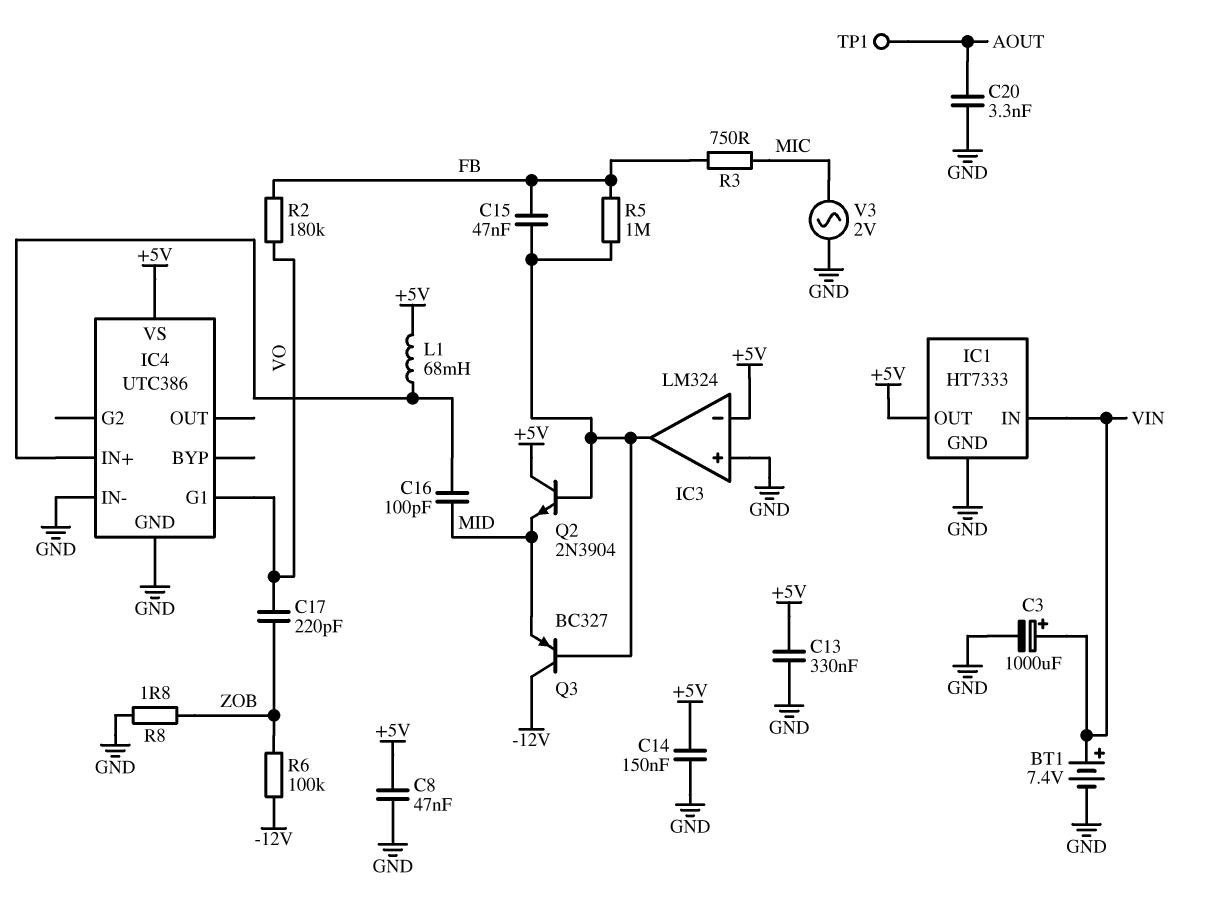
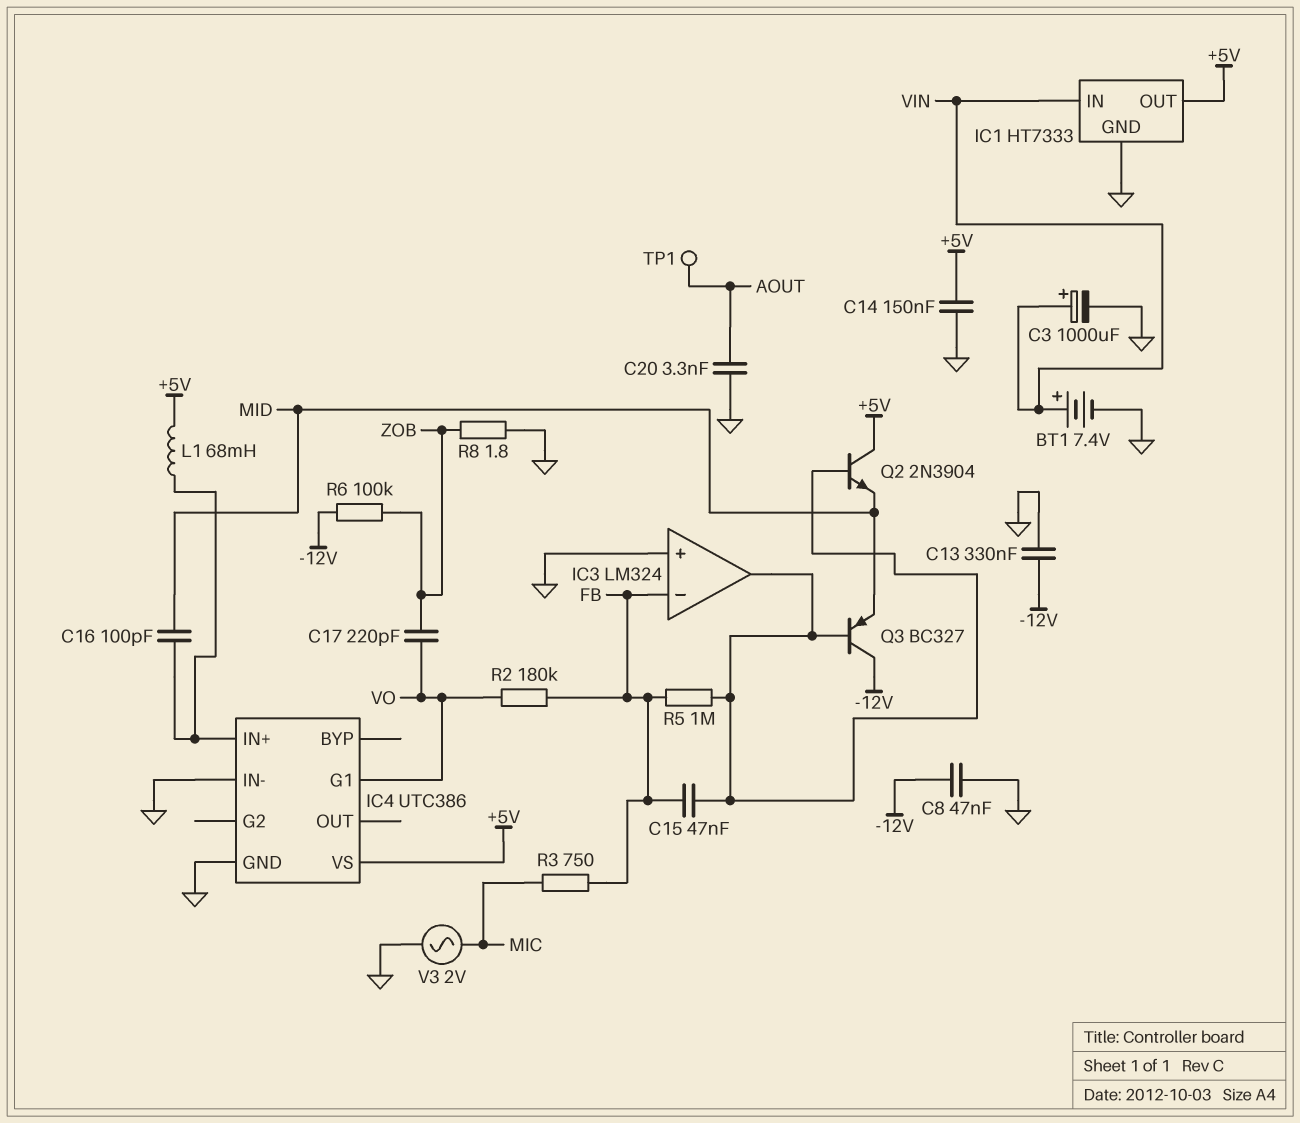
C8: 47nF (+5V, GND) -> 47nF (-12V, GND)
C13: 330nF (+5V, GND) -> 330nF (-12V, GND)
IC3 pin in-: +5V -> FB

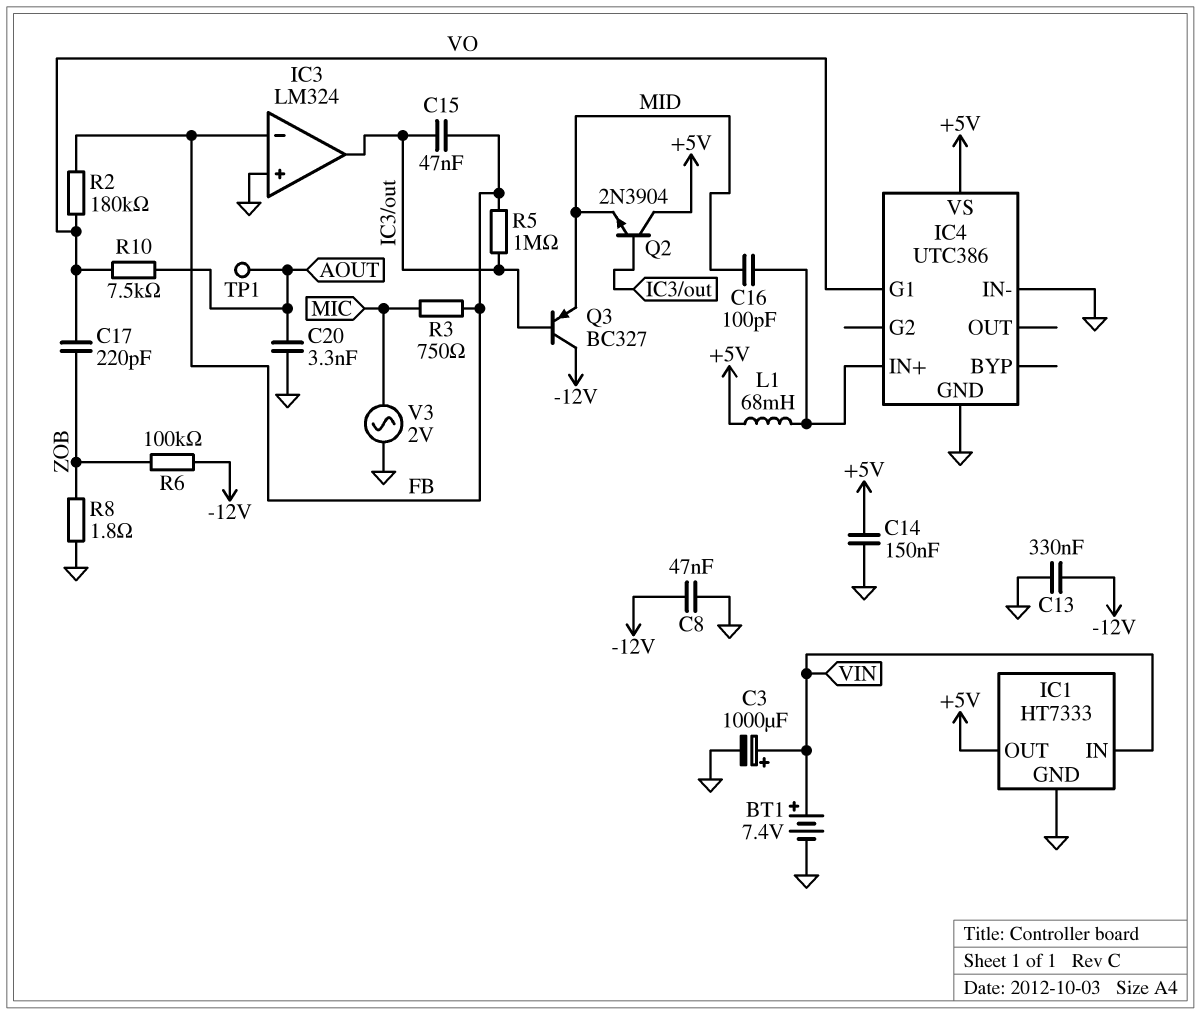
R10: none -> 7.5k (AOUT, VO)

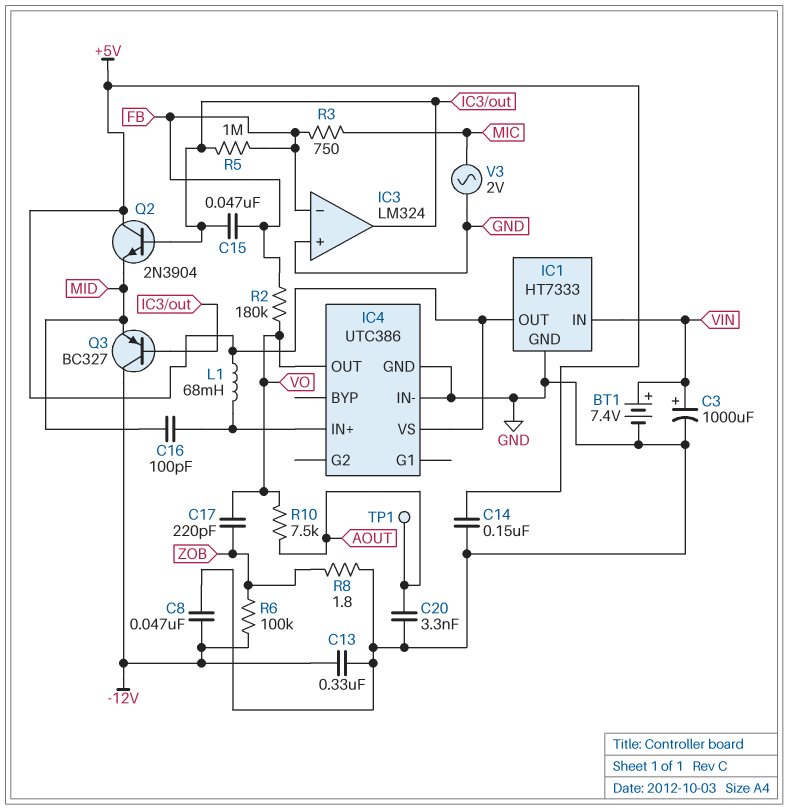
IC4 pin G1: VO -> none
IC4 pin OUT: none -> VO

